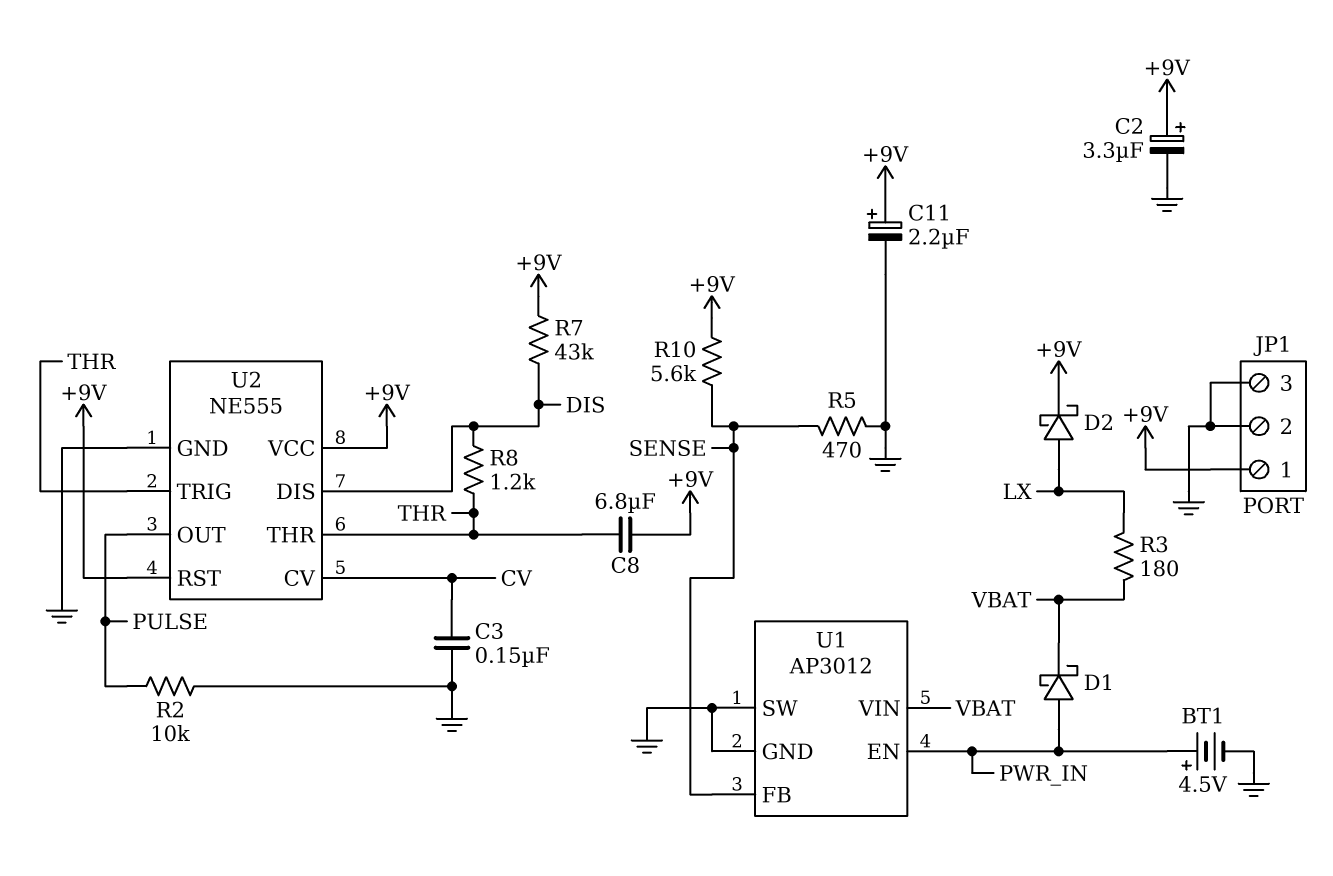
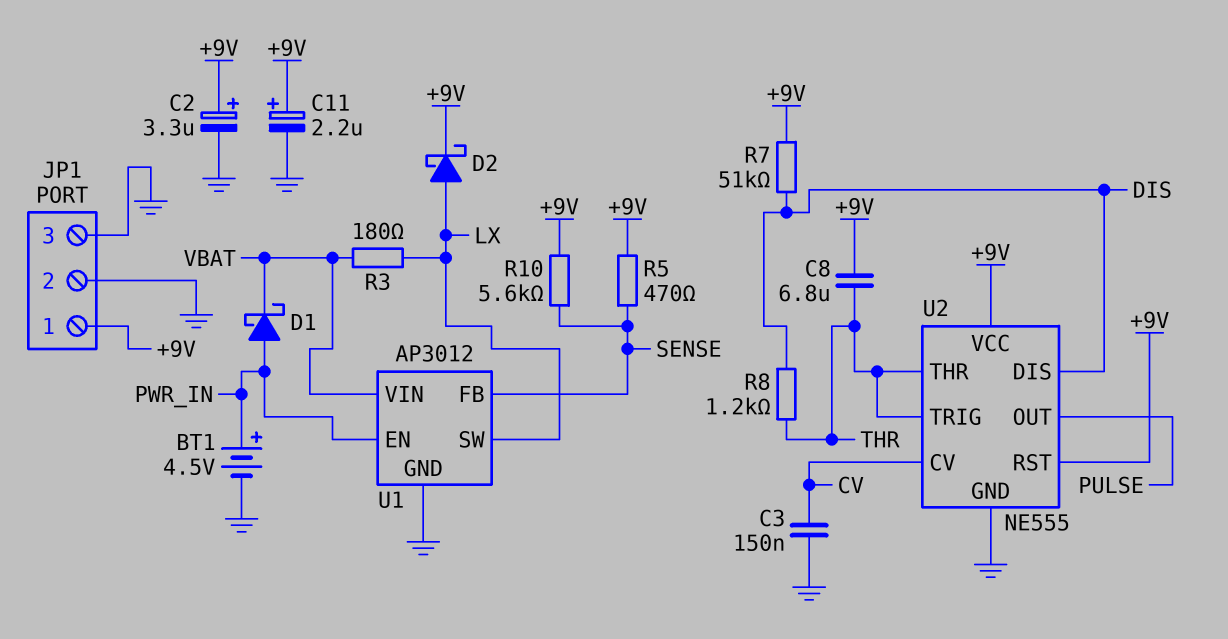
R2: 10k (GND, PULSE) -> none
R5: 470 (GND, SENSE) -> 470 (+9V, SENSE)
R7: 43k (+9V, DIS) -> 51k (+9V, DIS)
U1 pin SW: GND -> LX

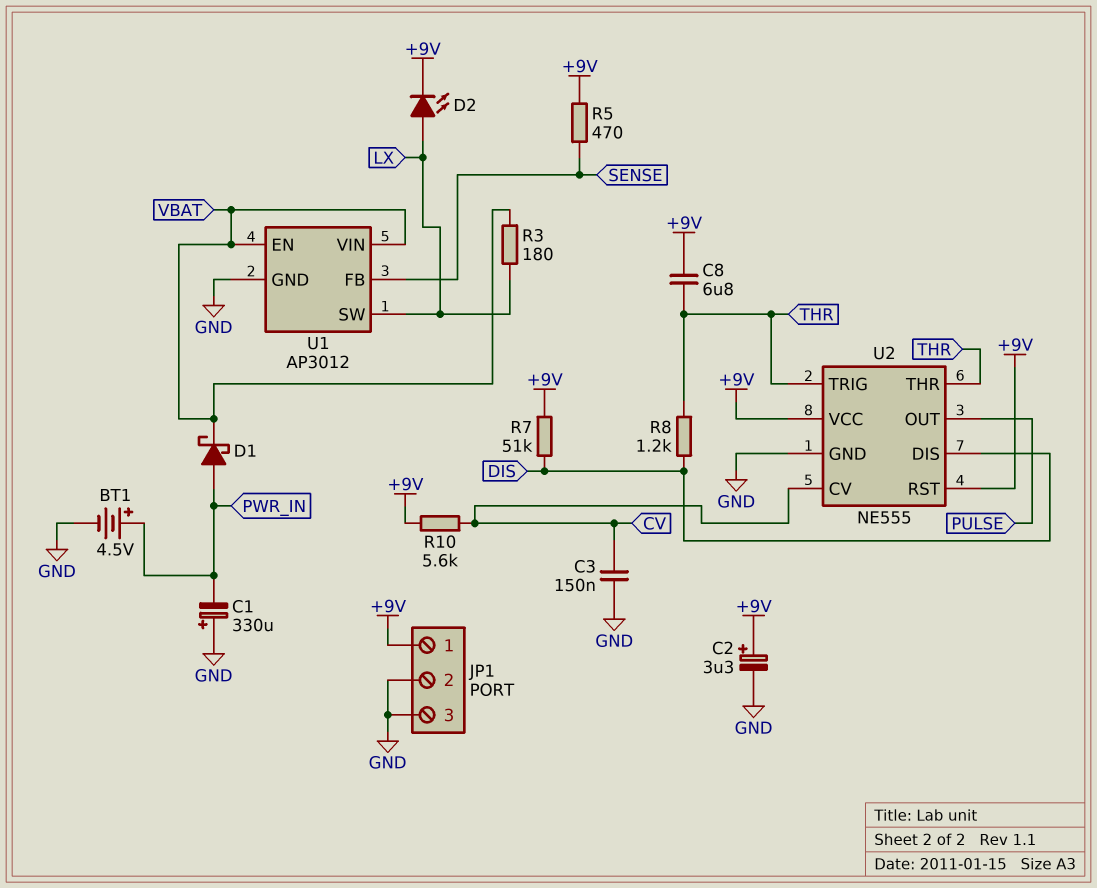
C1: none -> 330uF (plus GND, minus PWR_IN)
C11: 2.2uF (plus +9V, minus GND) -> none
D2: schottky (A LX, K +9V) -> LED (A LX, K +9V)
R10: 5.6k (+9V, SENSE) -> 5.6k (+9V, CV)
U1 pin EN: PWR_IN -> VBAT

